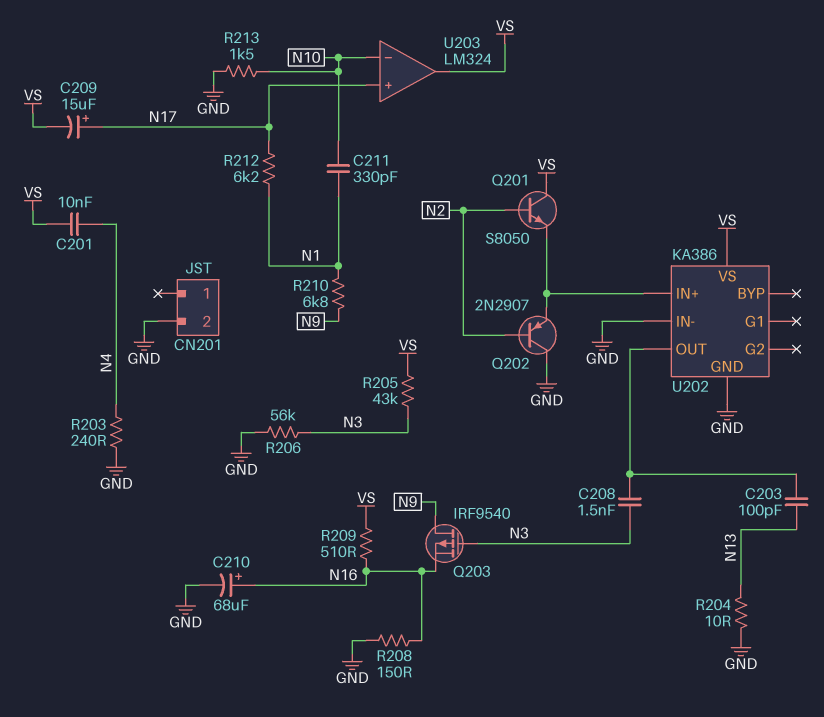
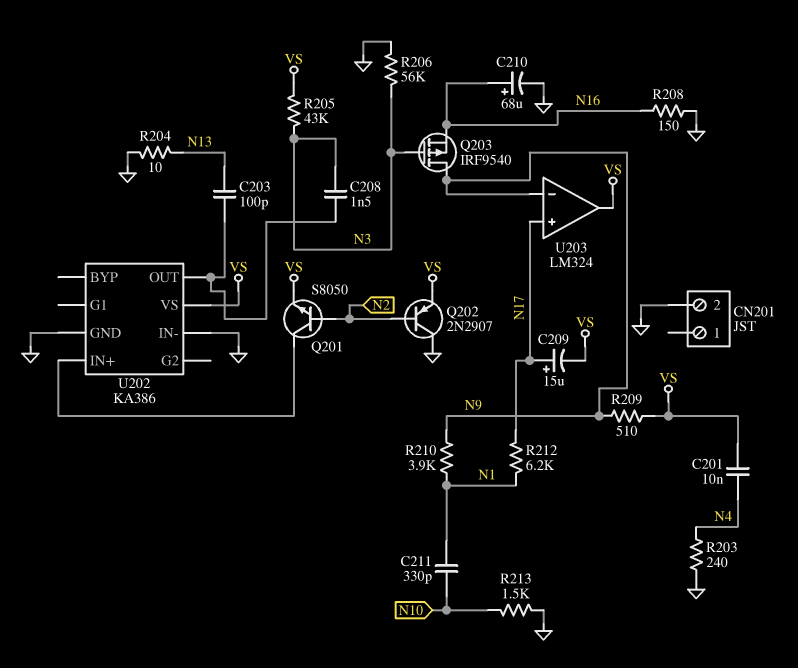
Q201: NPN S8050 (B N2, C VS, E U202/IN+) -> NPN S8050 (B N2, C U202/IN+, E VS)
Q202: PNP 2N2907 (B N2, C GND, E U202/IN+) -> PNP 2N2907 (B N2, C GND, E VS)
R209: 510 (N16, VS) -> 510 (N9, VS)
R210: 6.8k (N1, N9) -> 3.9k (N1, N9)
U203 pin in-: N10 -> N9

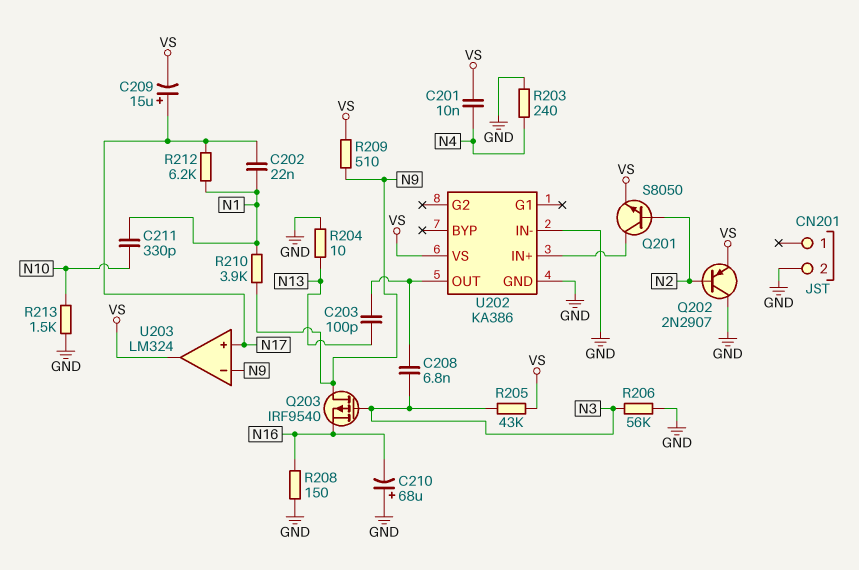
C202: none -> 22nF (N1, N17)
C208: 1.5nF (N3, U202/OUT) -> 6.8nF (N3, U202/OUT)
C210: 68uF (plus N16, minus GND) -> 68uF (plus GND, minus N16)

